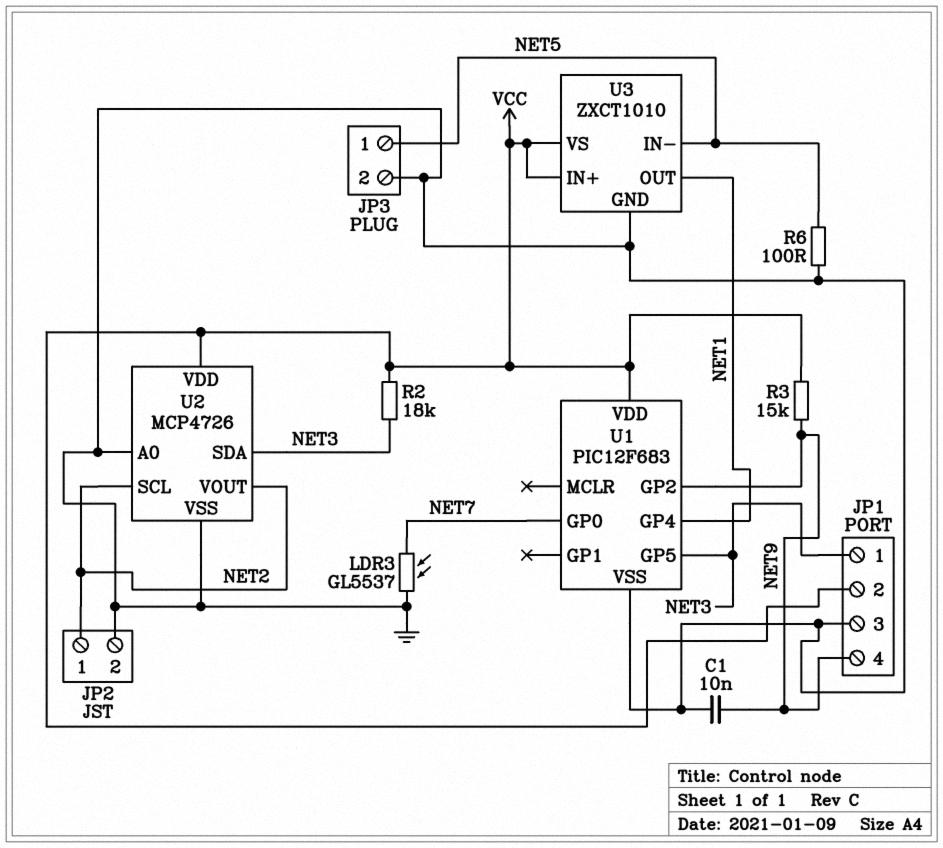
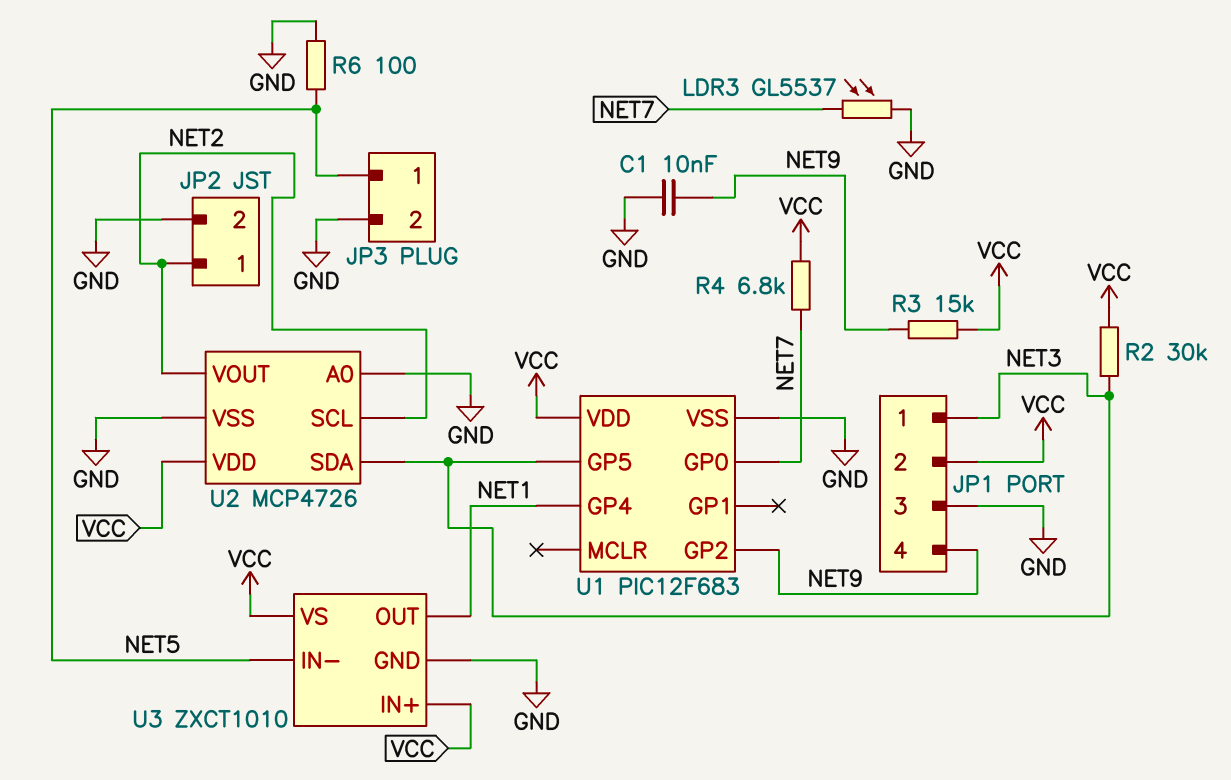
R2: 18k (NET3, VCC) -> 30k (NET3, VCC)
R4: none -> 6.8k (NET7, VCC)

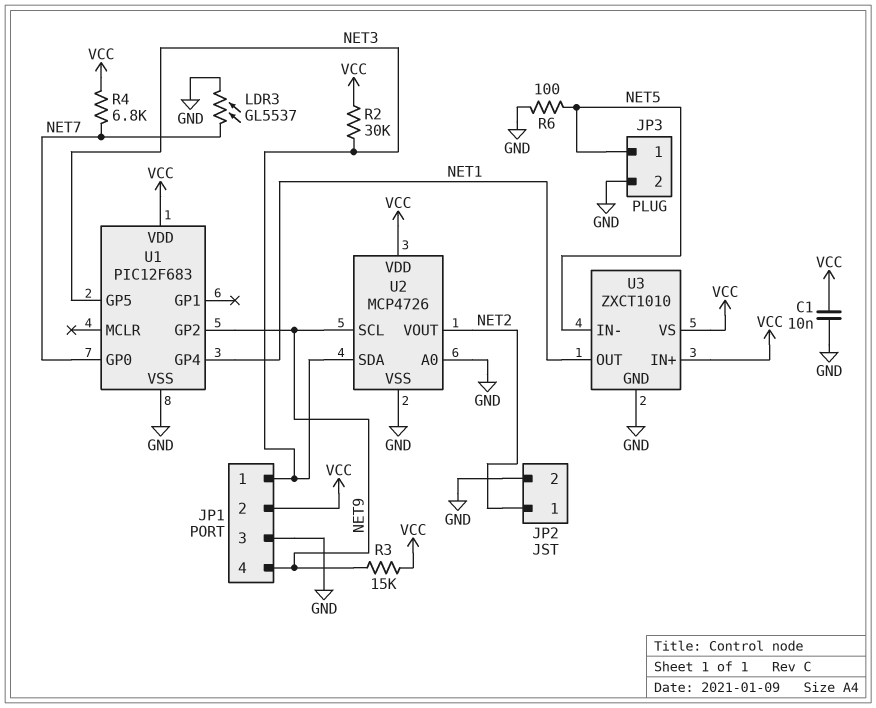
C1: 10nF (GND, NET9) -> 10nF (GND, VCC)
U2 pin SCL: NET2 -> NET9

